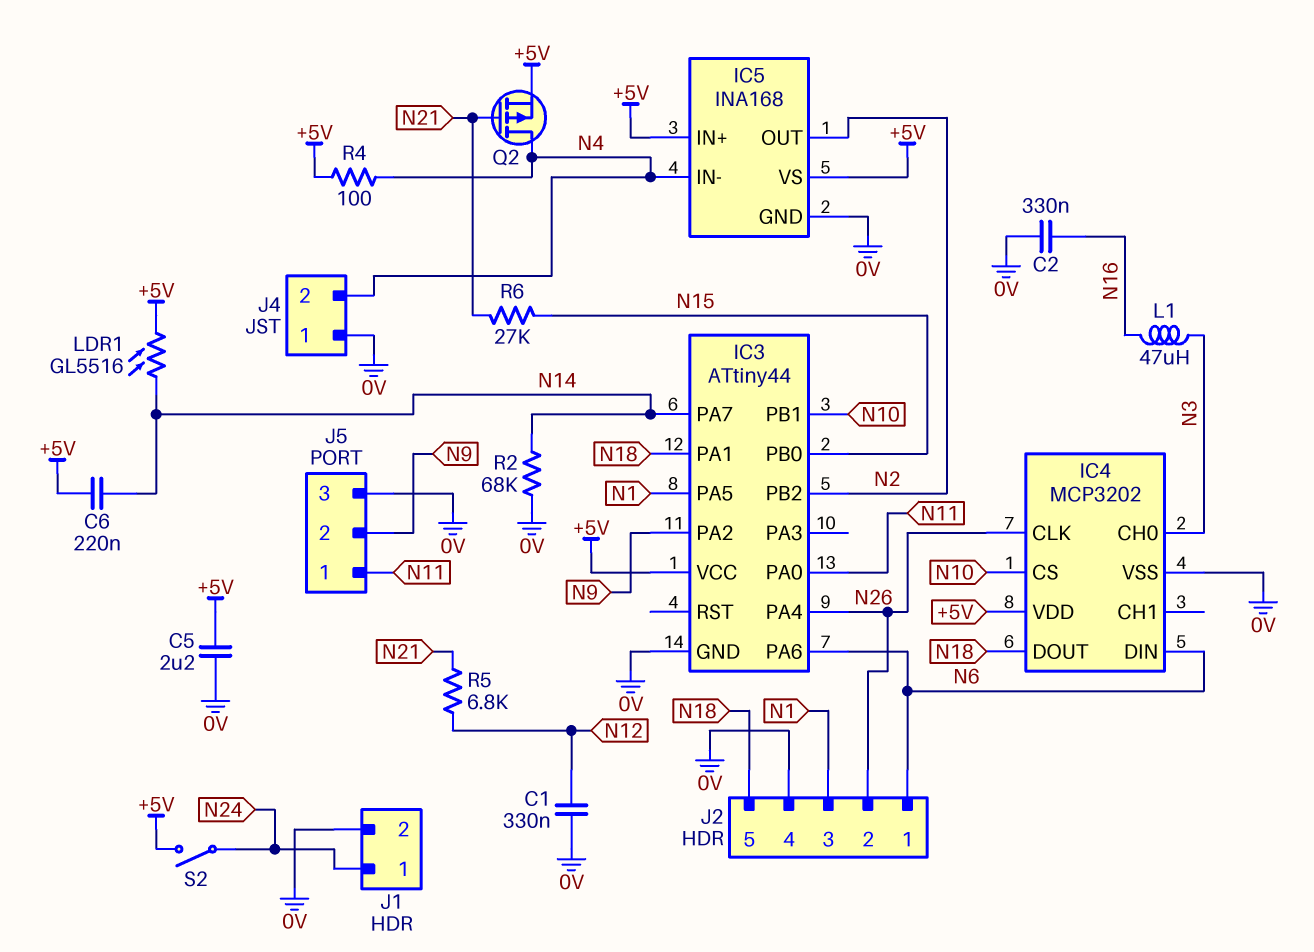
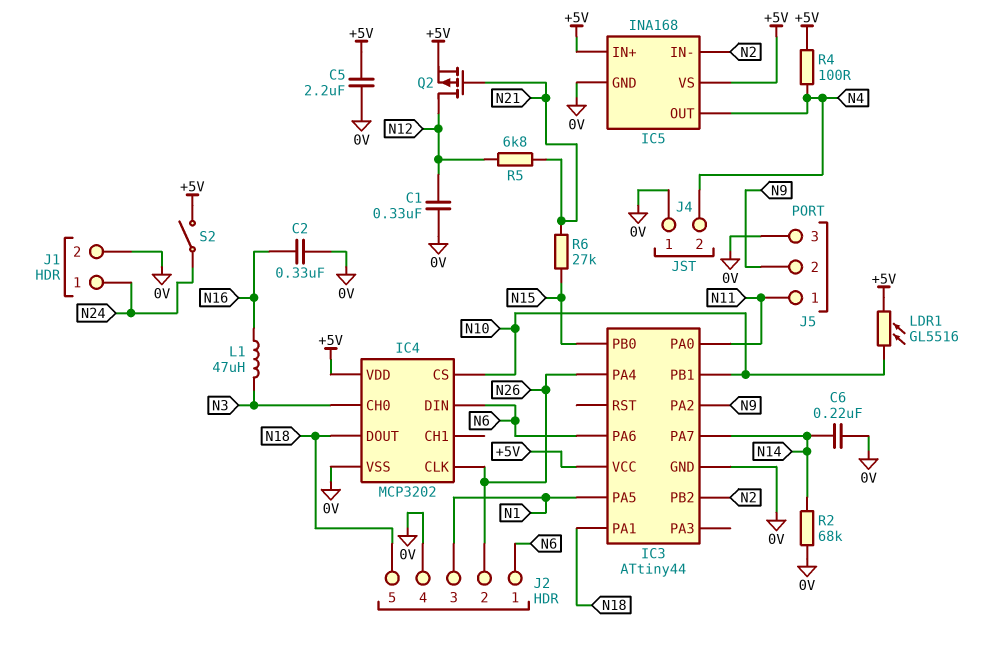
C6: 220nF (+5V, N14) -> 220nF (0V, N14)
IC5 pin IN-: N4 -> N2
IC5 pin OUT: N2 -> N4
LDR1: GL5516 (+5V, N14) -> GL5516 (+5V, N10)
Q2: PMOS (G N21, D N4, S +5V) -> PMOS (G N21, D N12, S +5V)

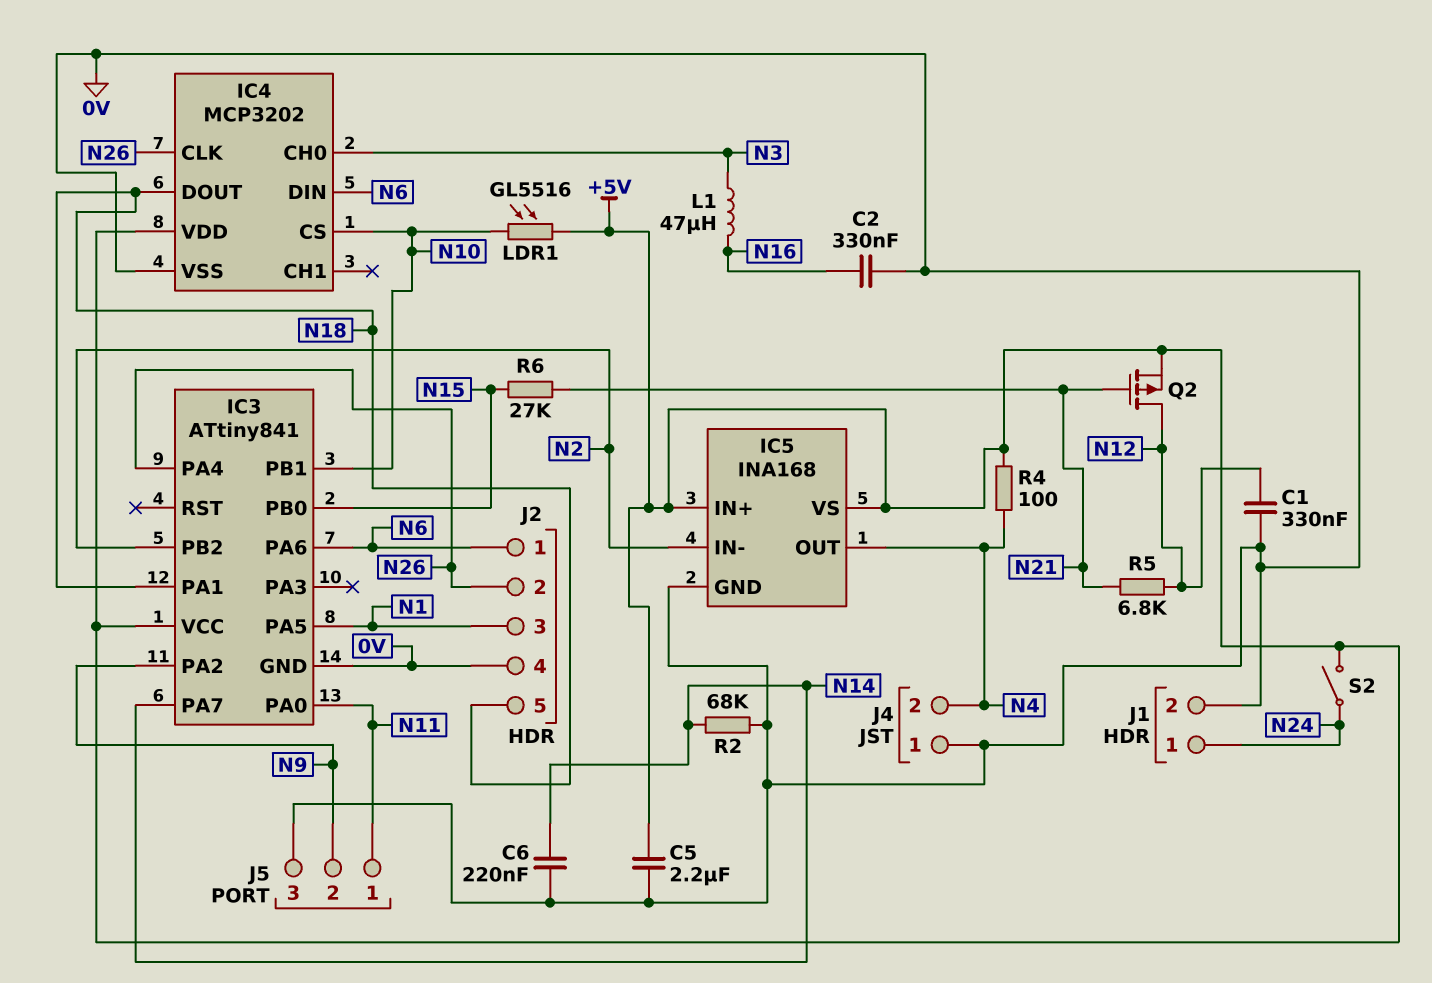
IC3: ATtiny44 -> ATtiny841

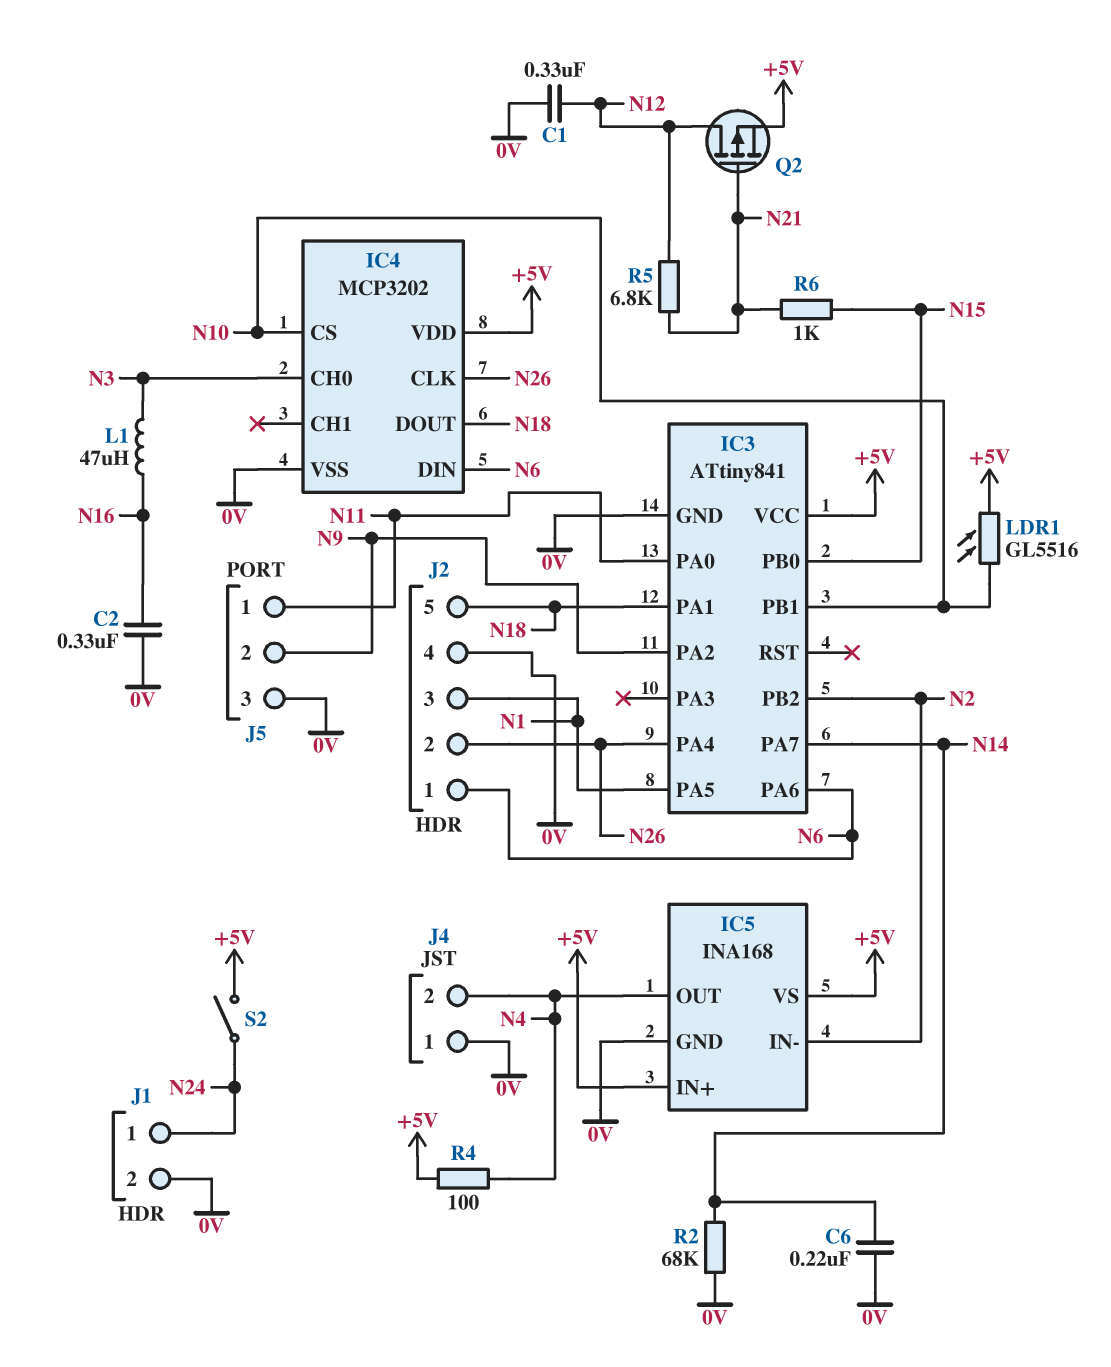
C5: 2.2uF (+5V, 0V) -> none
R6: 27k (N15, N21) -> 1k (N15, N21)

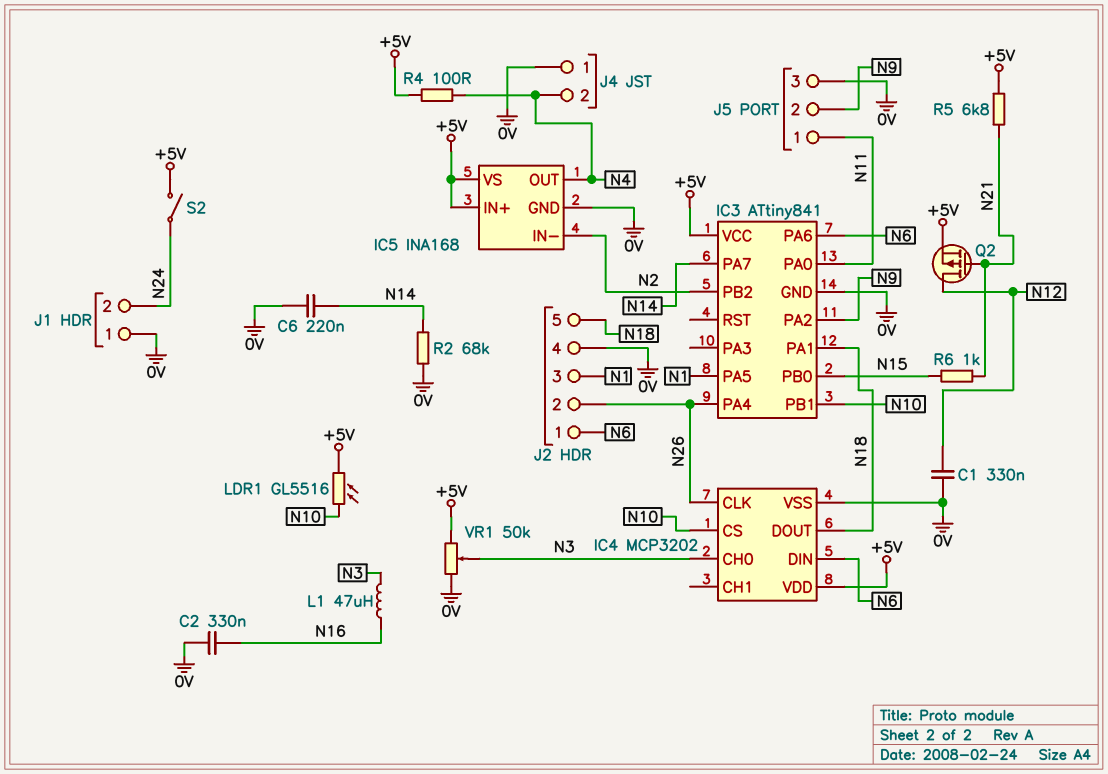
J1 pin 1: N24 -> 0V
J1 pin 2: 0V -> N24
R5: 6.8k (N12, N21) -> 6.8k (+5V, N21)
VR1: none -> 50k (+5V, 0V, wiper N3)

